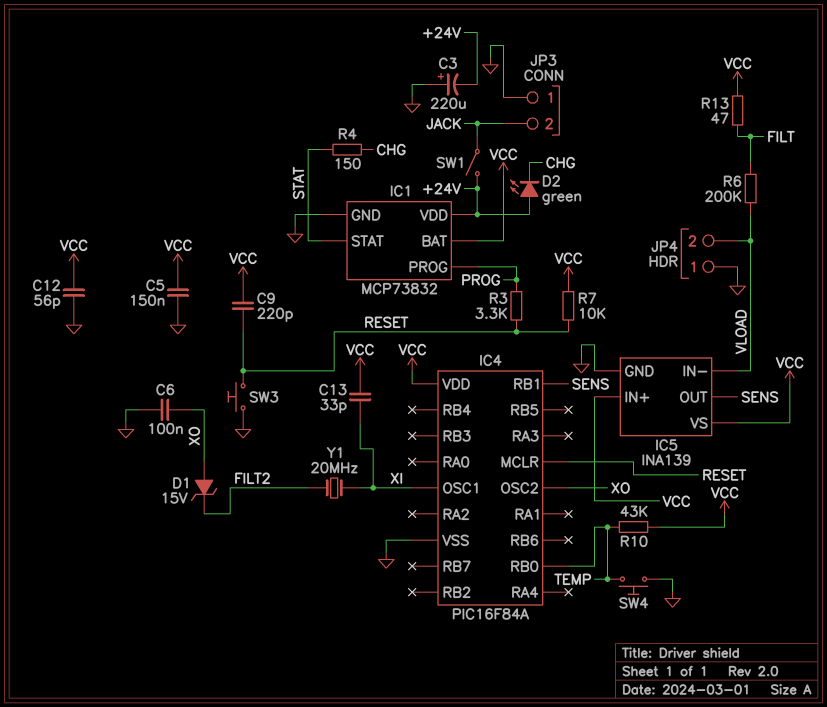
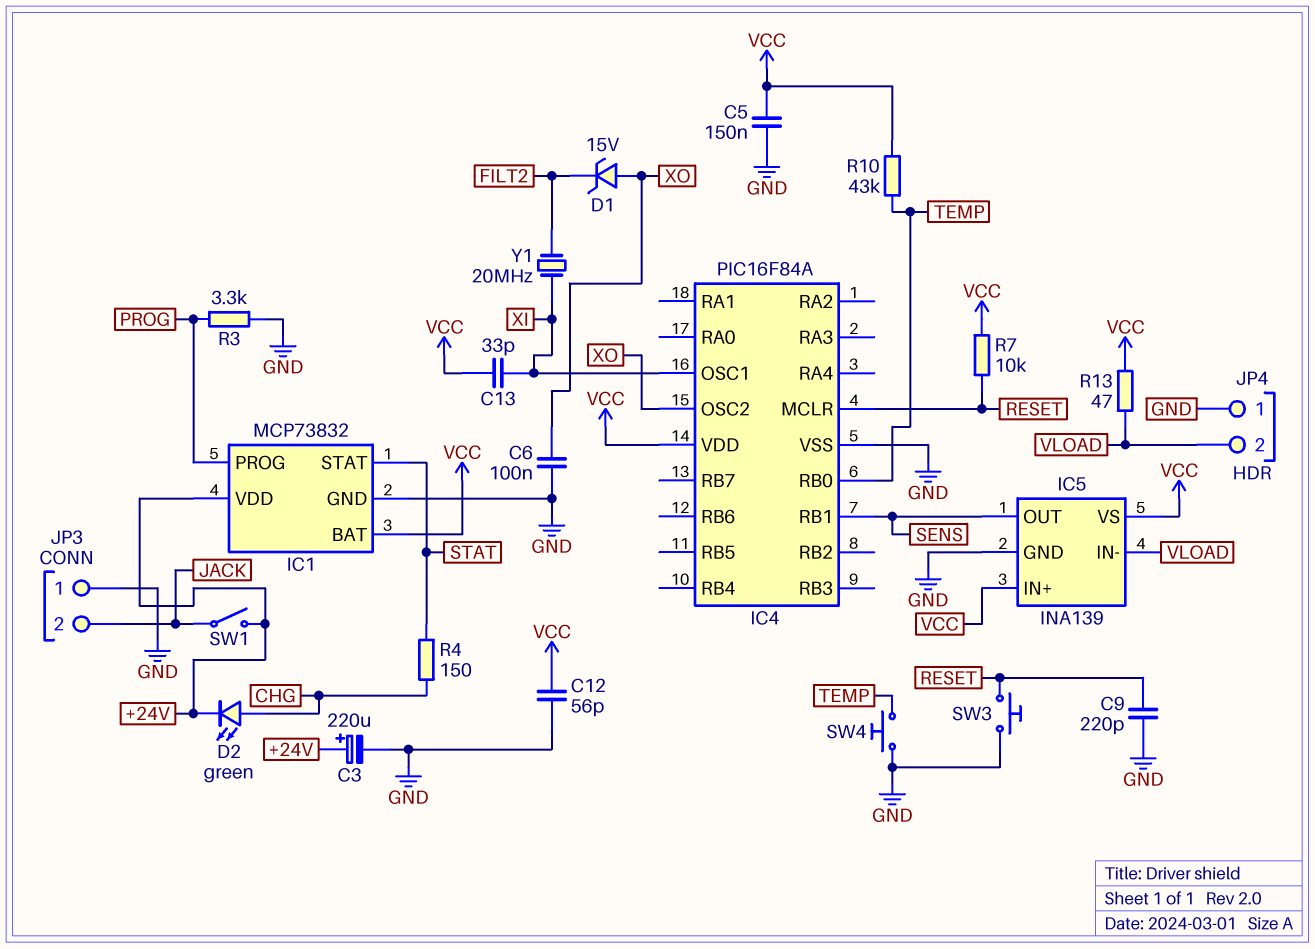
C3: 220uF (plus GND, minus +24V) -> 220uF (plus +24V, minus GND)
C9: 220pF (RESET, VCC) -> 220pF (GND, RESET)
D2: LED green (A +24V, K CHG) -> LED green (A CHG, K +24V)
R3: 3.3k (PROG, RESET) -> 3.3k (GND, PROG)
R6: 200k (FILT, VLOAD) -> none
R13: 47 (FILT, VCC) -> 47 (VCC, VLOAD)

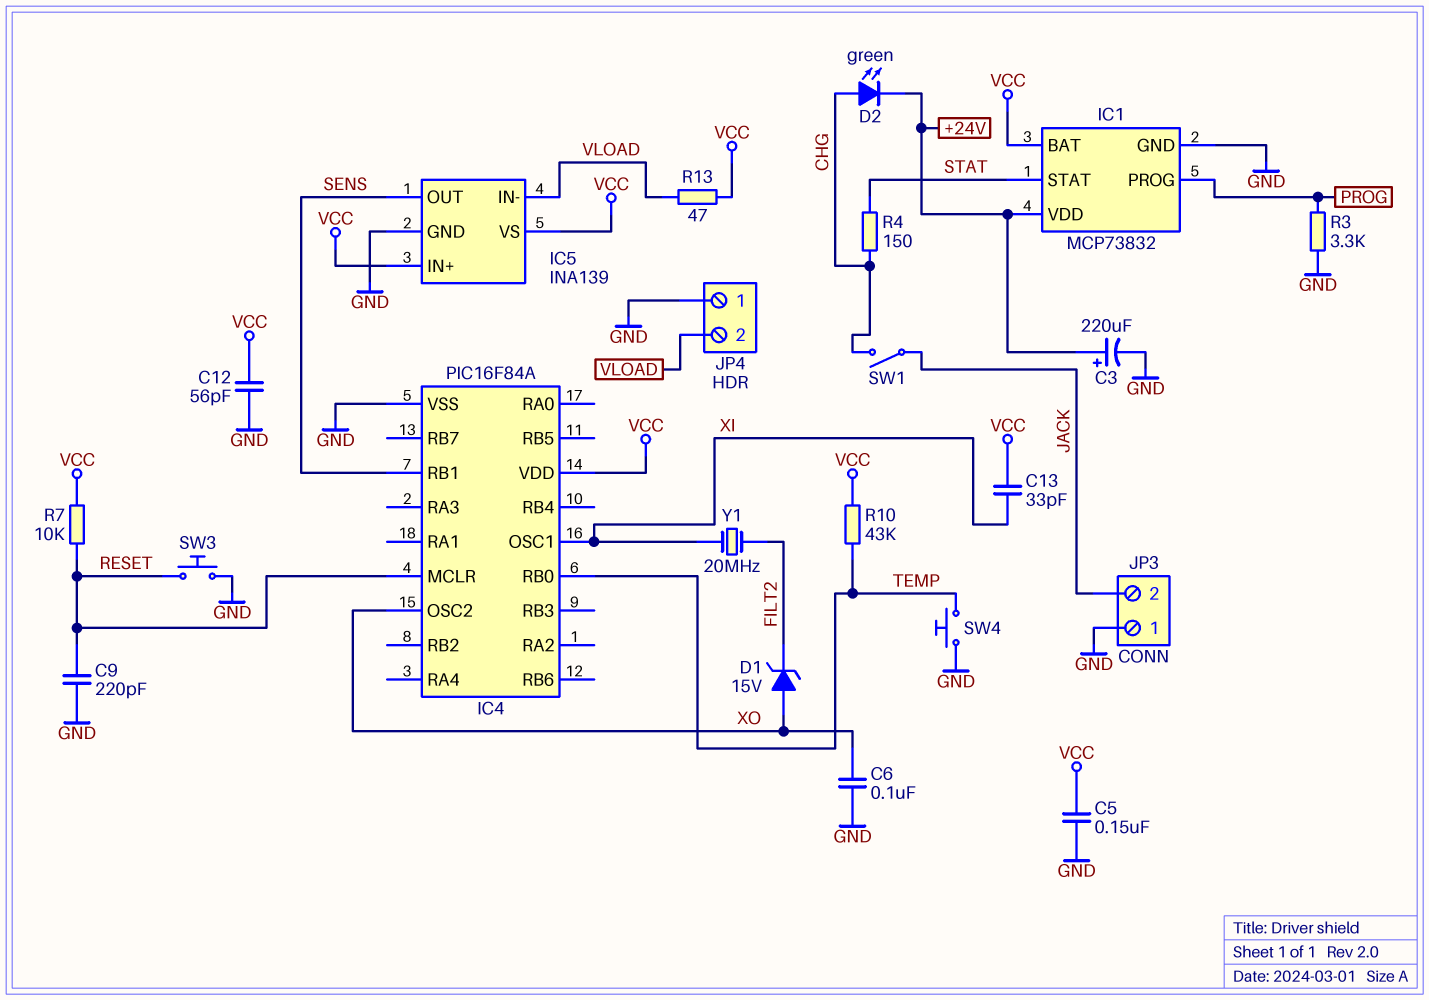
SW1: switch (+24V, JACK) -> switch (CHG, JACK)

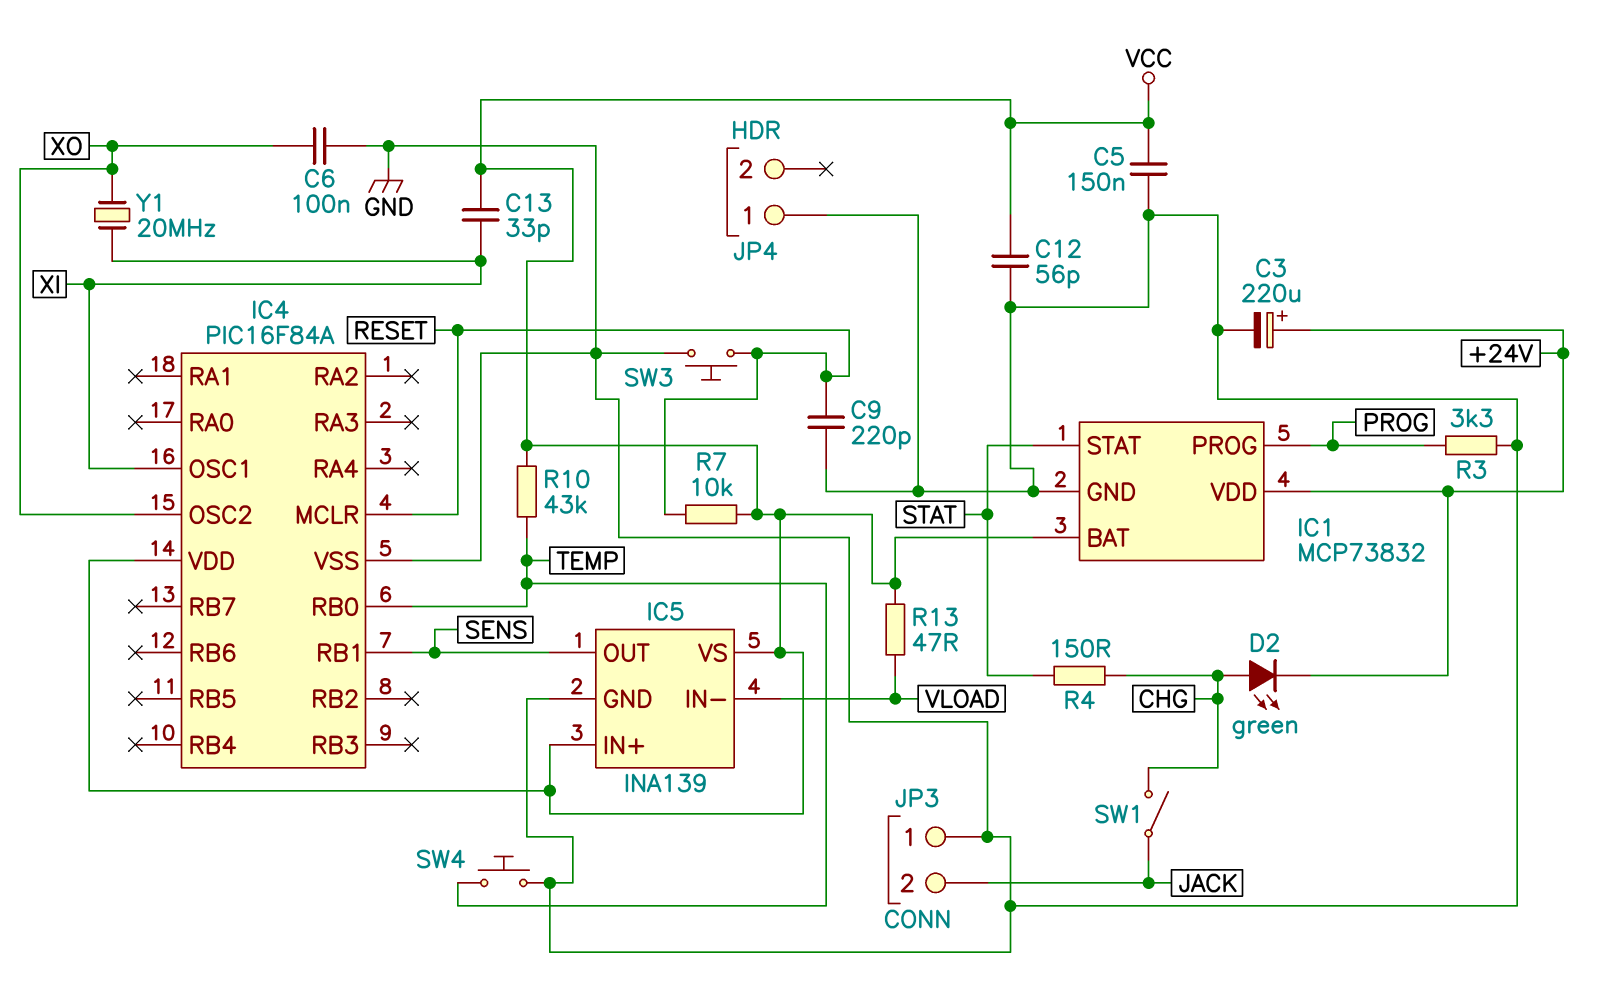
D1: zener 15V (A XO, K FILT2) -> none
JP4 pin 2: VLOAD -> none
Y1: 20MHz (FILT2, XI) -> 20MHz (XI, XO)

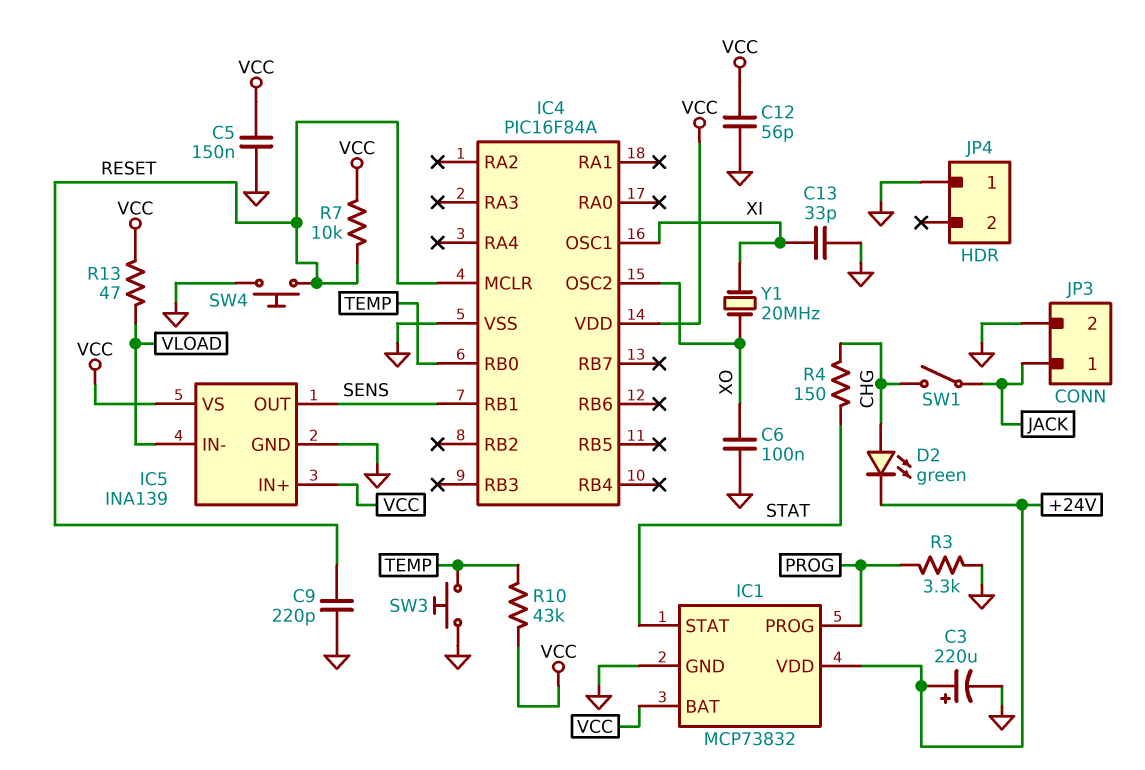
C13: 33pF (VCC, XI) -> 33pF (GND, XI)
JP3 pin 1: GND -> JACK
JP3 pin 2: JACK -> GND
SW3: button (GND, RESET) -> button (GND, TEMP)
SW4: button (GND, TEMP) -> button (GND, RESET)

